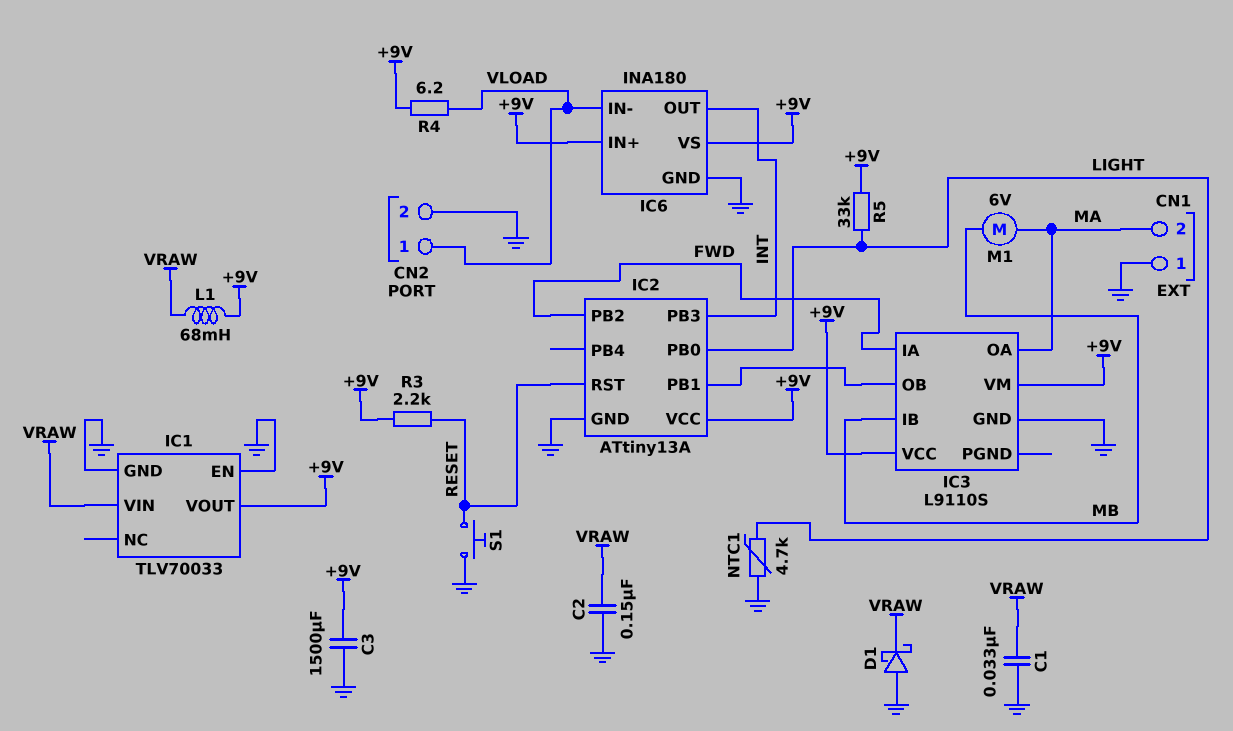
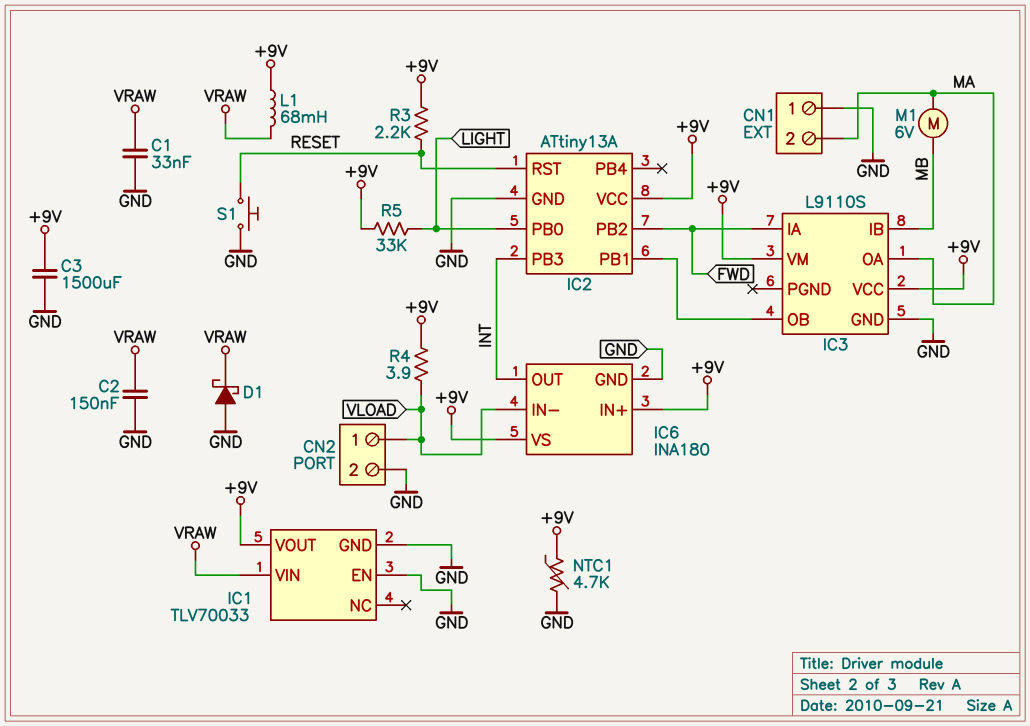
NTC1: 4.7k (GND, LIGHT) -> 4.7k (+9V, GND)
R4: 6.2 (+9V, VLOAD) -> 3.9 (+9V, VLOAD)

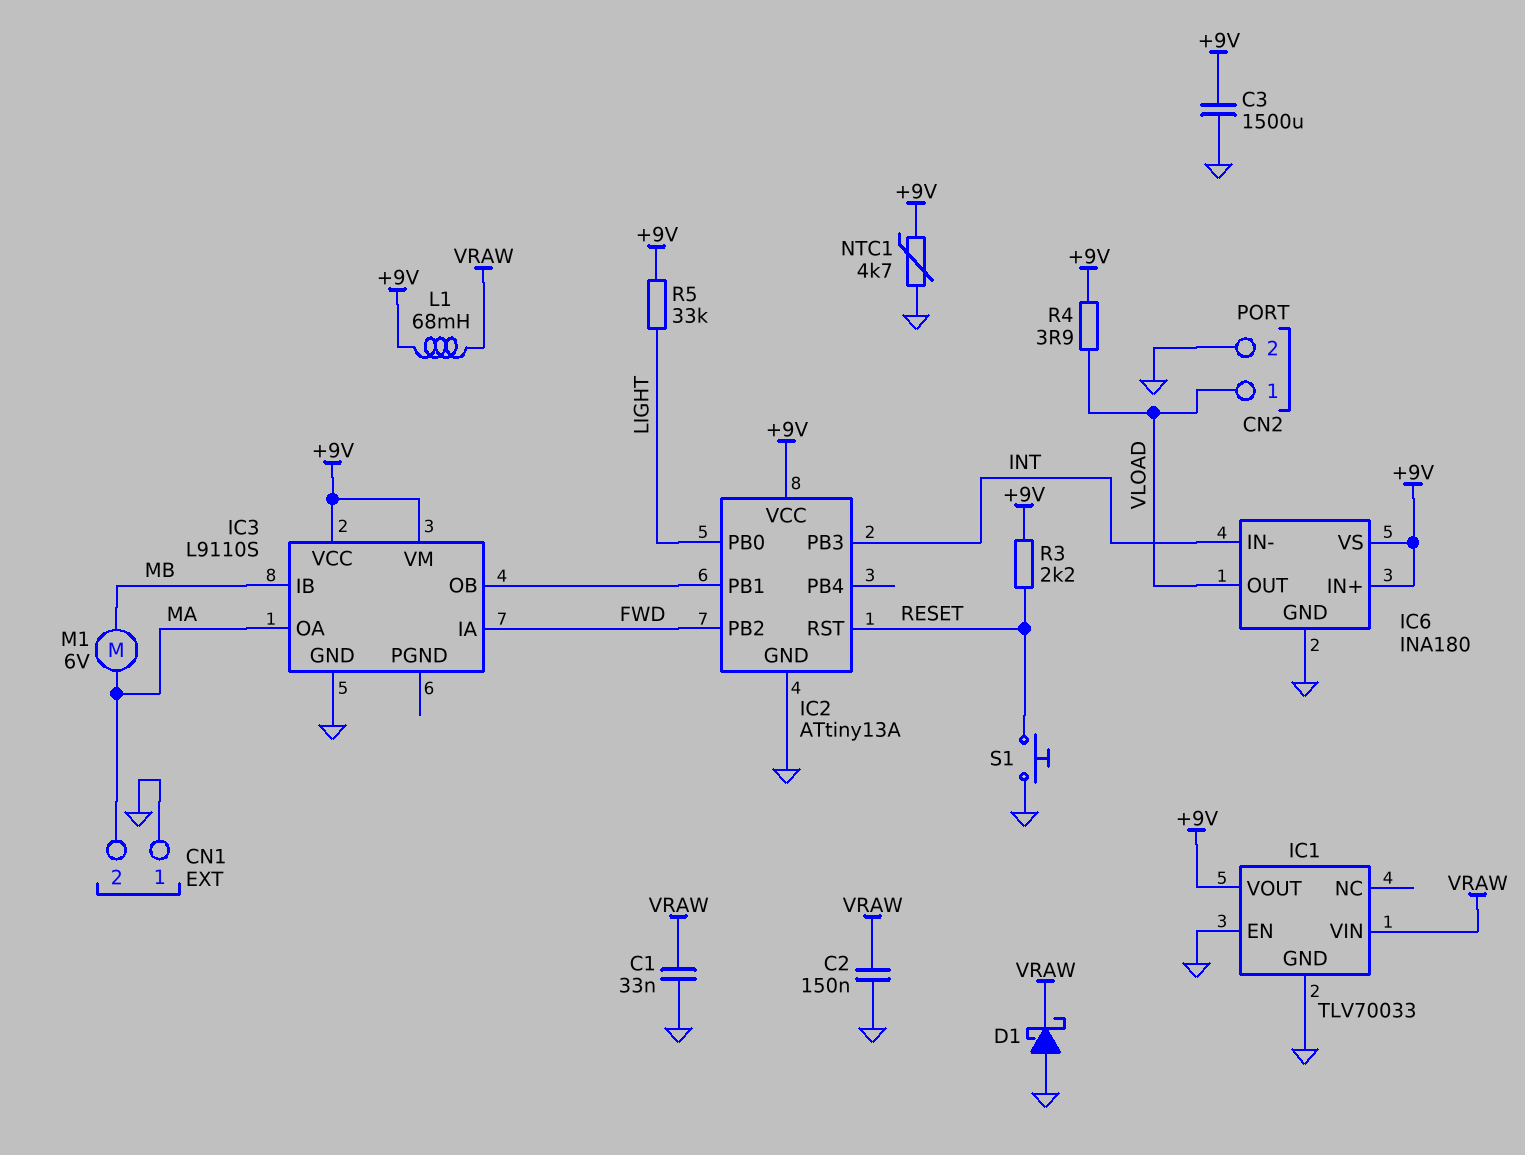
IC6 pin IN-: VLOAD -> INT
IC6 pin OUT: INT -> VLOAD

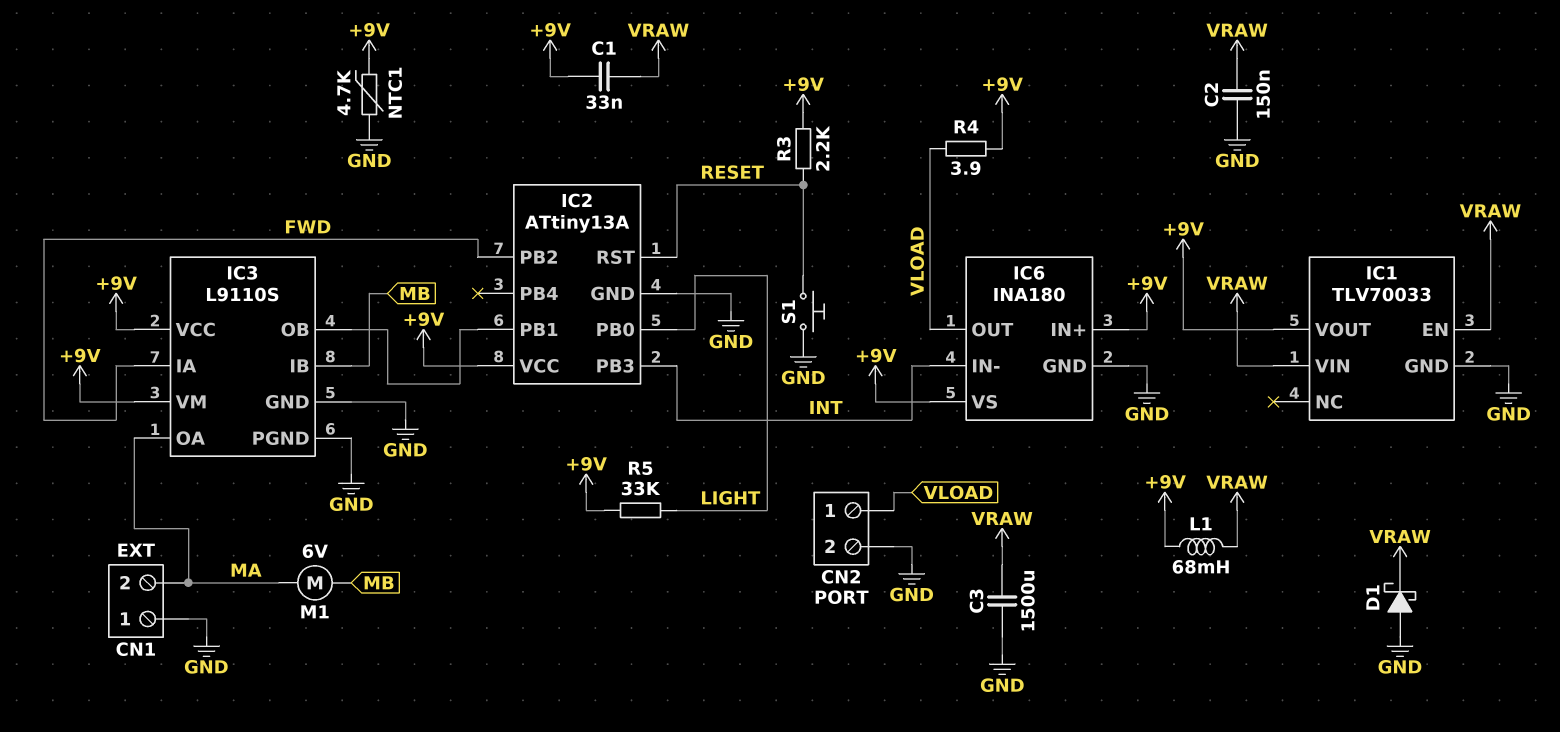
C1: 33nF (GND, VRAW) -> 33nF (+9V, VRAW)
C3: 1500uF (+9V, GND) -> 1500uF (GND, VRAW)
IC1 pin EN: GND -> VRAW
IC3 pin PGND: none -> GND

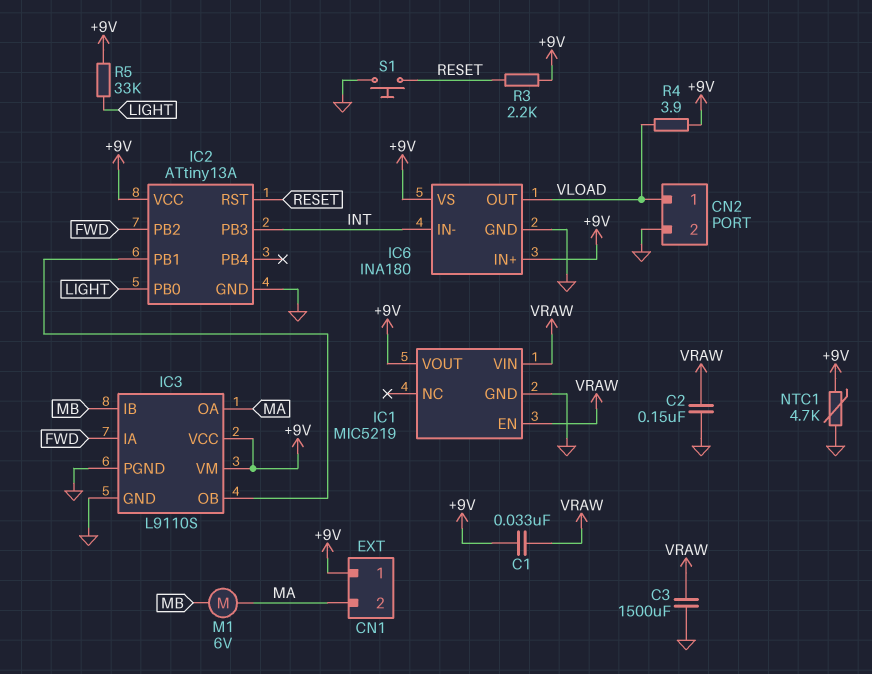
CN1 pin 1: GND -> +9V
D1: schottky (A GND, K VRAW) -> none
IC1: TLV70033 -> MIC5219
L1: 68mH (+9V, VRAW) -> none

